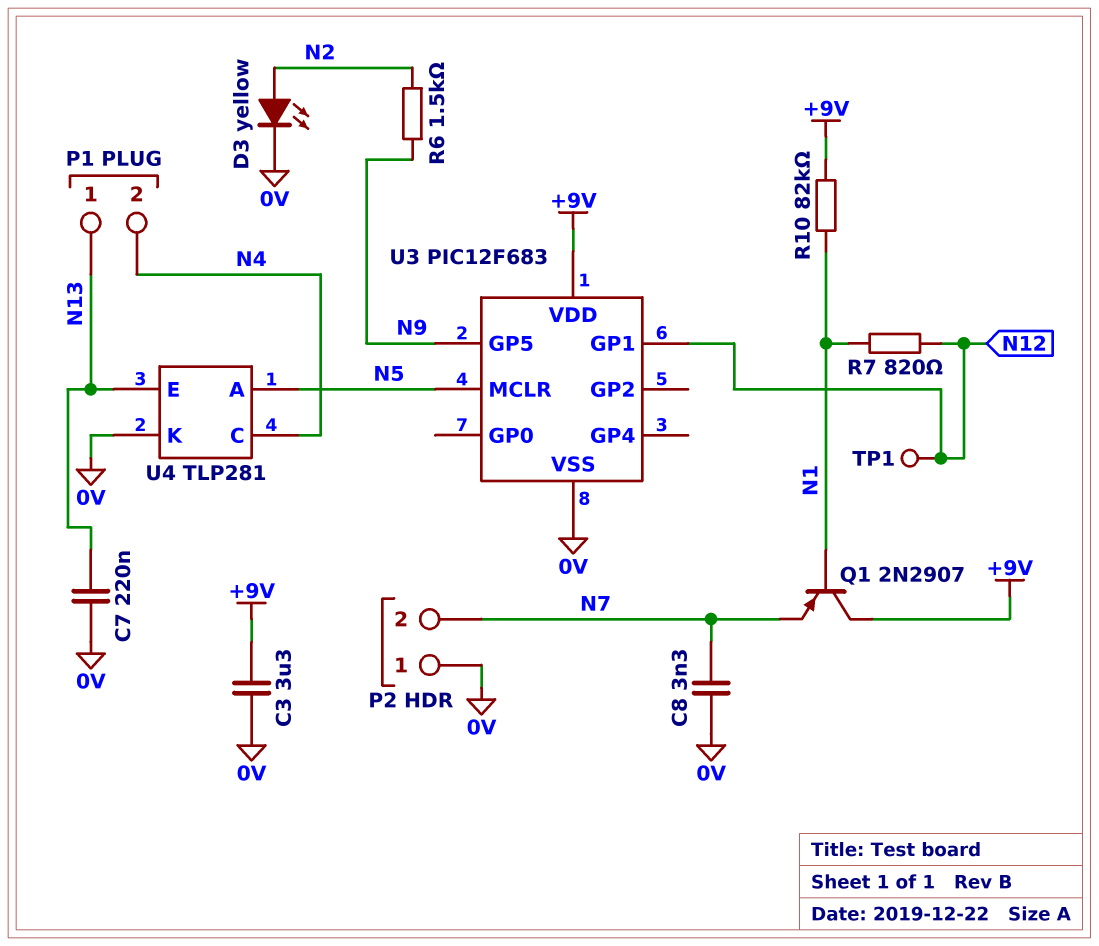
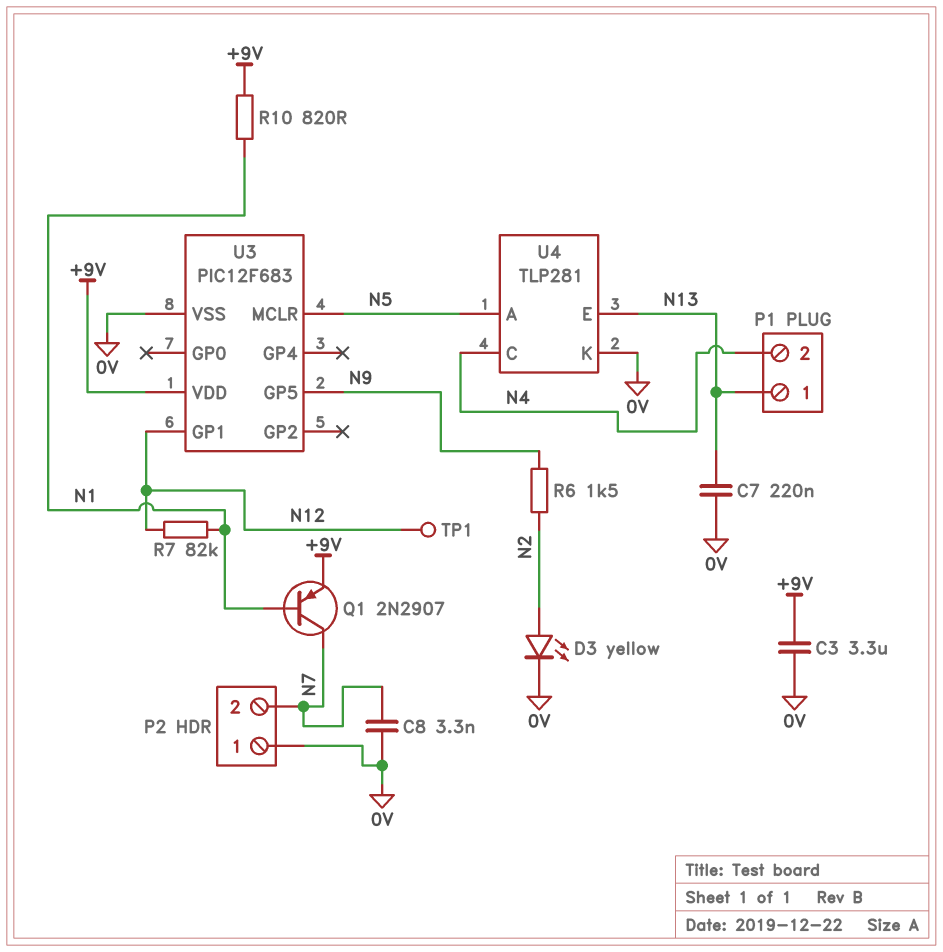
Q1: PNP 2N2907 (B N1, C +9V, E N7) -> PNP 2N2907 (B N1, C N7, E +9V)
R7: 820 (N1, N12) -> 82k (N1, N12)
R10: 82k (+9V, N1) -> 820 (+9V, N1)

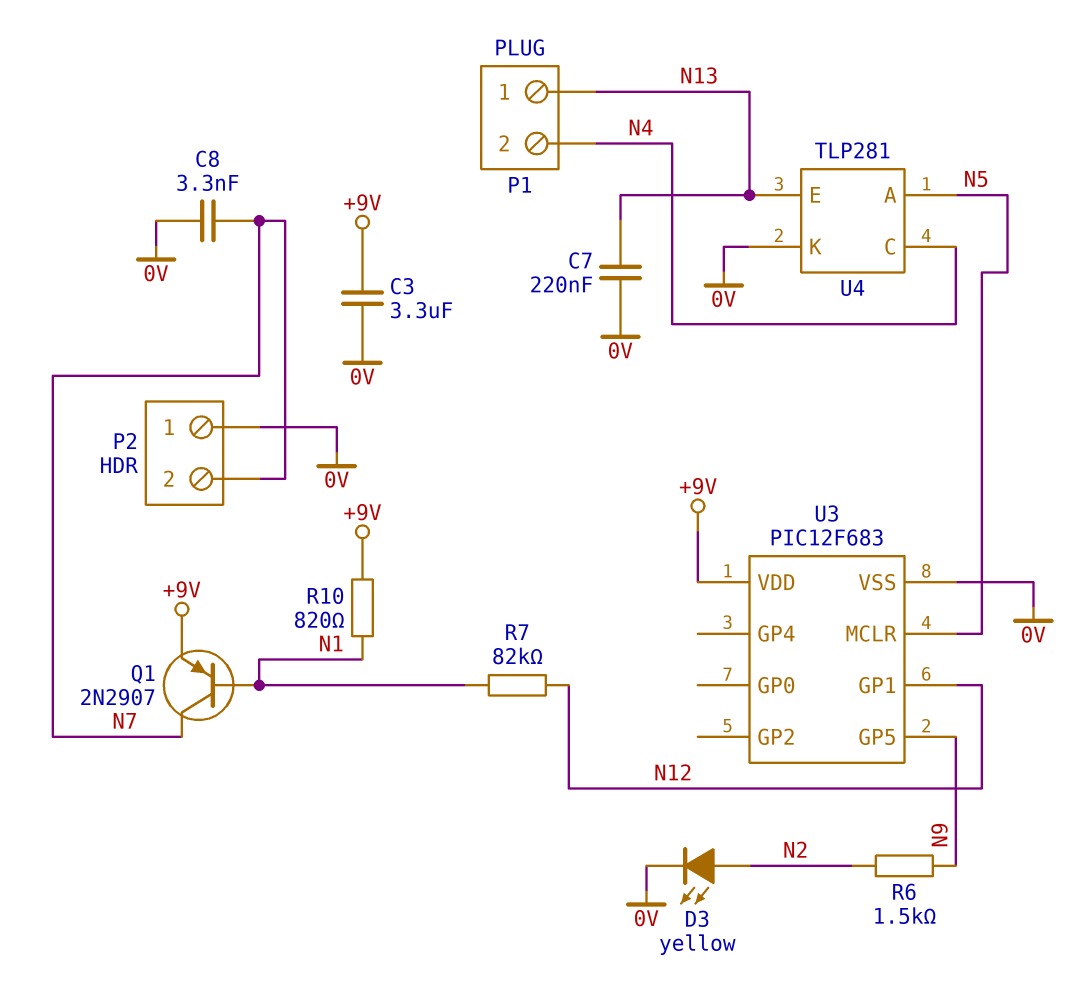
TP1: test point (N12) -> none

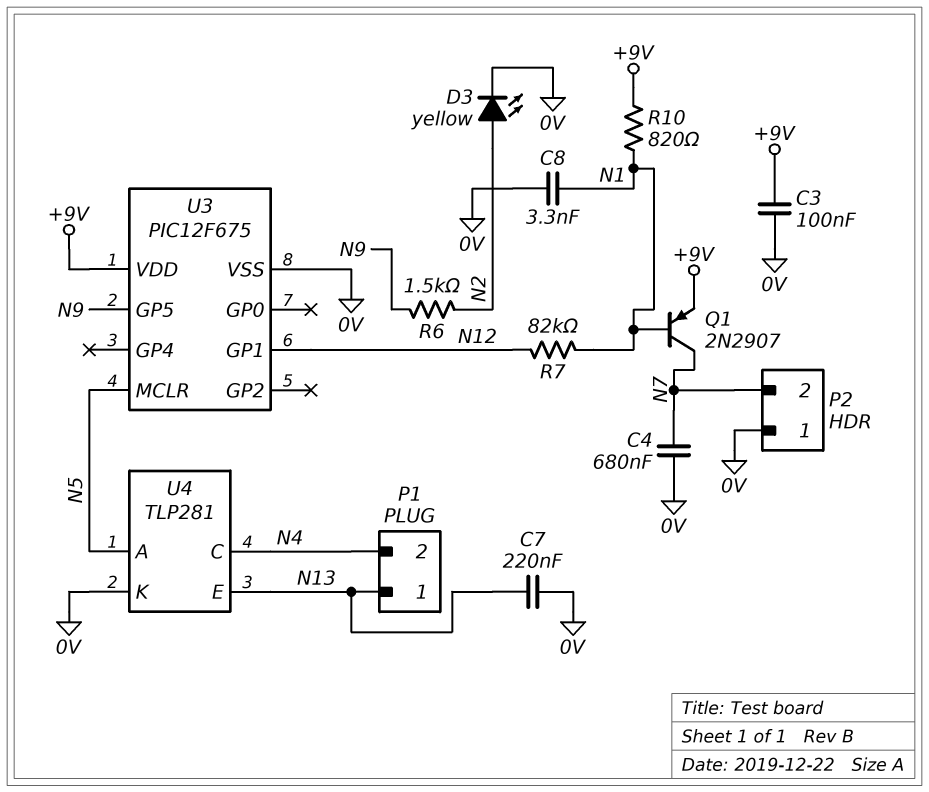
C3: 3.3uF (+9V, 0V) -> 100nF (+9V, 0V)
C4: none -> 680nF (0V, N7)
C8: 3.3nF (0V, N7) -> 3.3nF (0V, N1)
U3: PIC12F683 -> PIC12F675

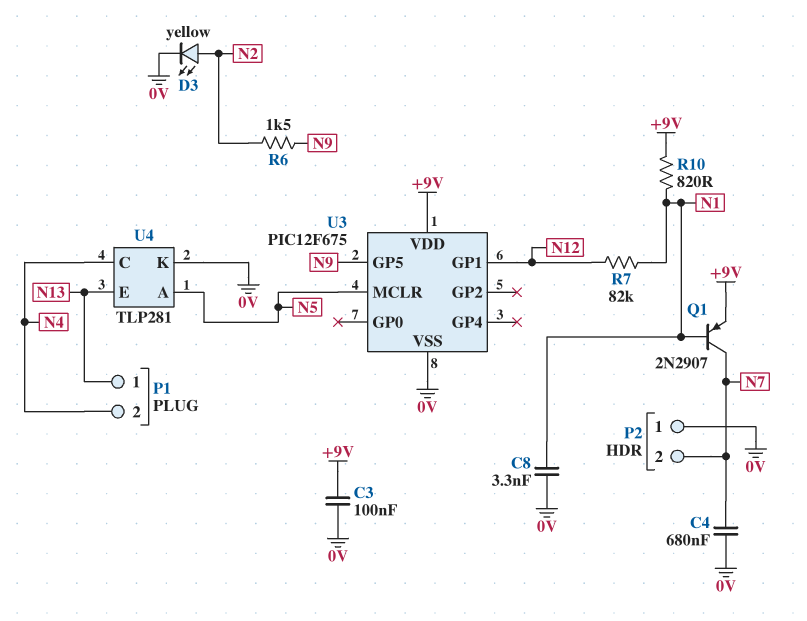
C7: 220nF (0V, N13) -> none

